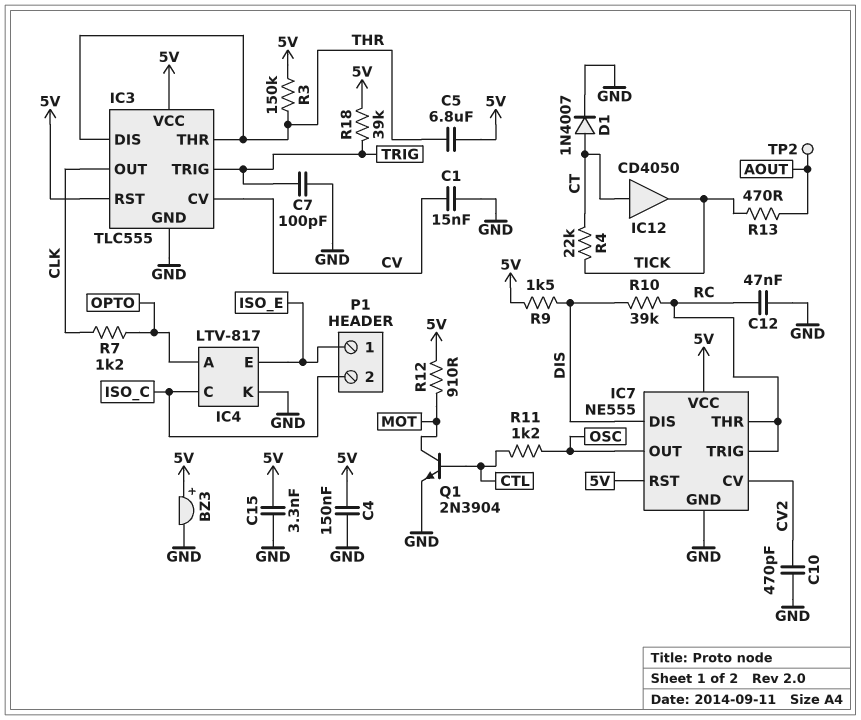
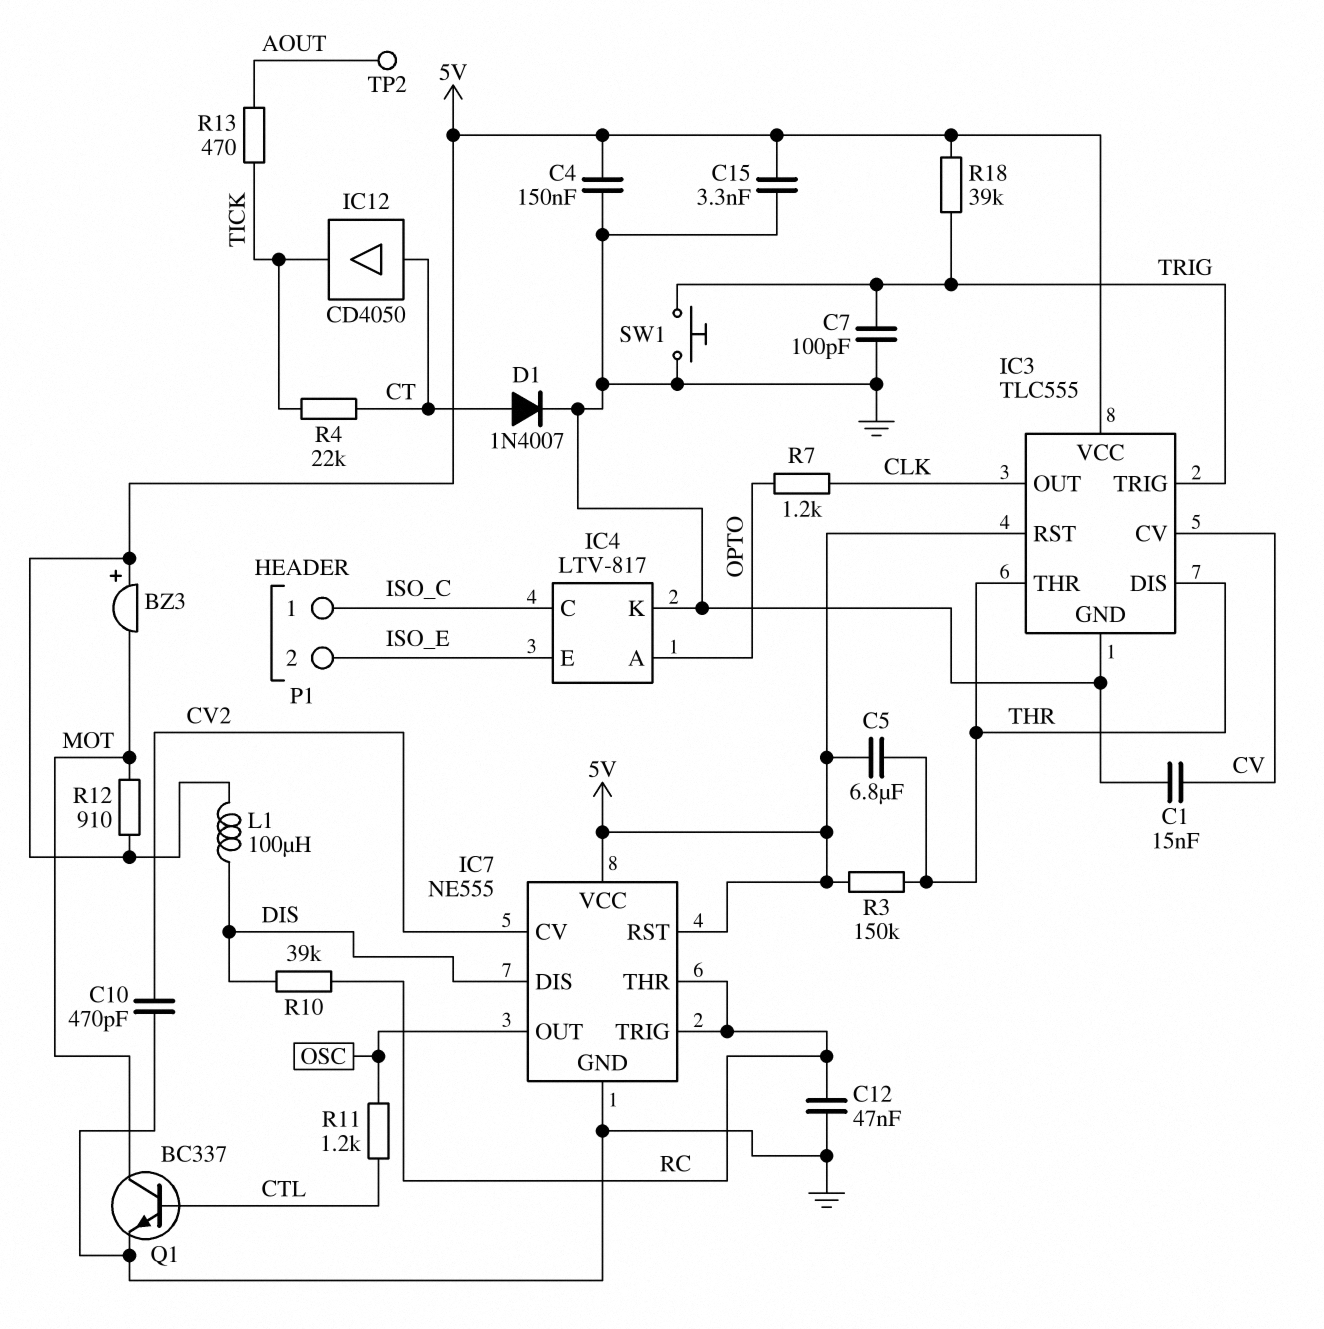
BZ3: buzzer (plus 5V, minus GND) -> buzzer (plus 5V, minus MOT)
L1: none -> 100uH (5V, DIS)
P1 pin 1: ISO_E -> ISO_C
P1 pin 2: ISO_C -> ISO_E
Q1: NPN 2N3904 (B CTL, C MOT, E GND) -> NPN BC337 (B CTL, C MOT, E GND)
R9: 1.5k (5V, DIS) -> none
SW1: none -> button (GND, TRIG)

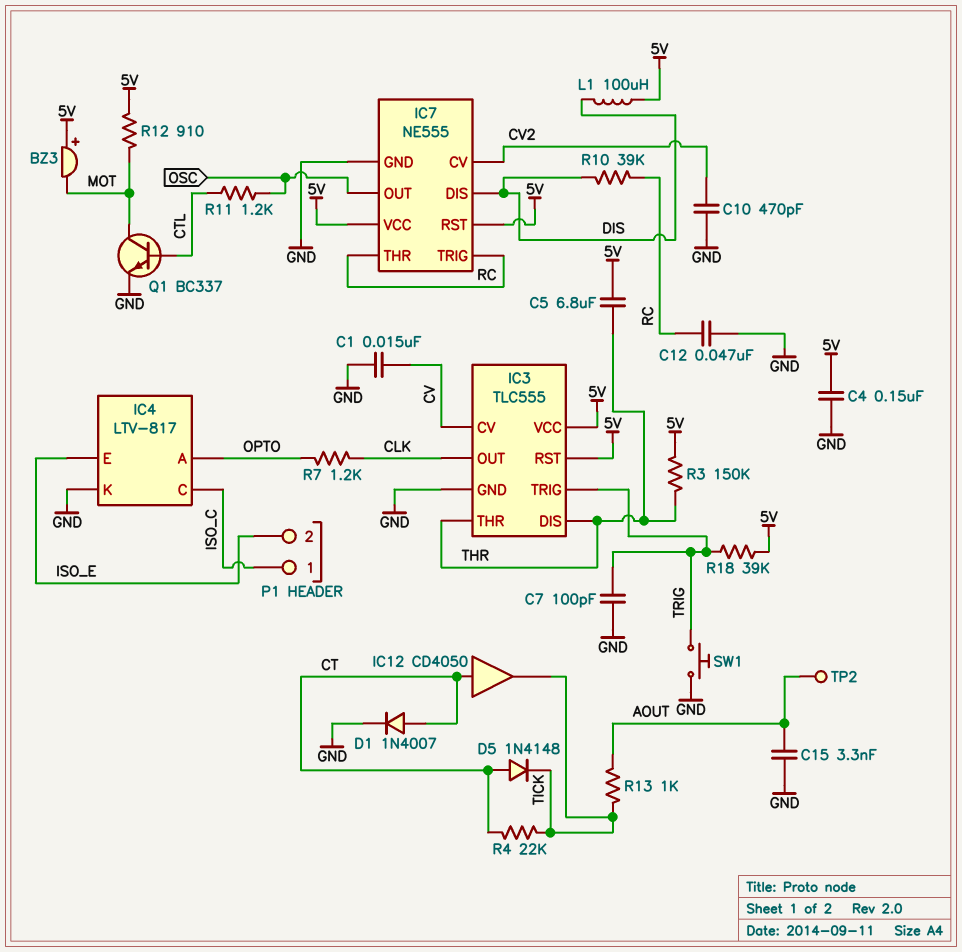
C15: 3.3nF (5V, GND) -> 3.3nF (AOUT, GND)
D5: none -> diode 1N4148 (A CT, K TICK)
R13: 470 (AOUT, TICK) -> 1k (AOUT, TICK)

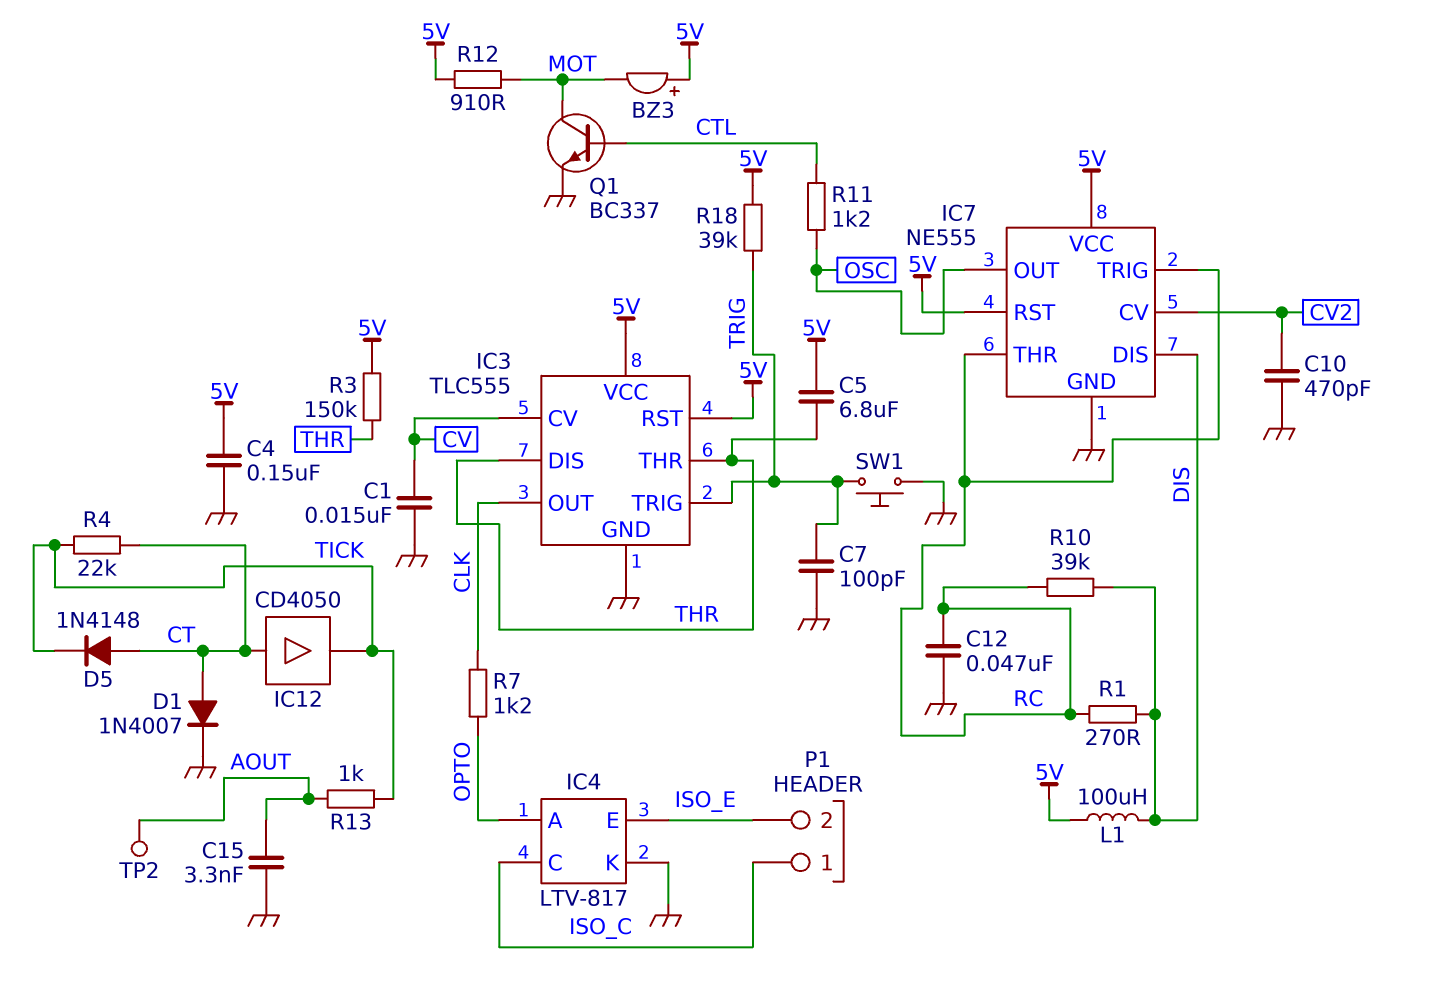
R1: none -> 270 (DIS, RC)

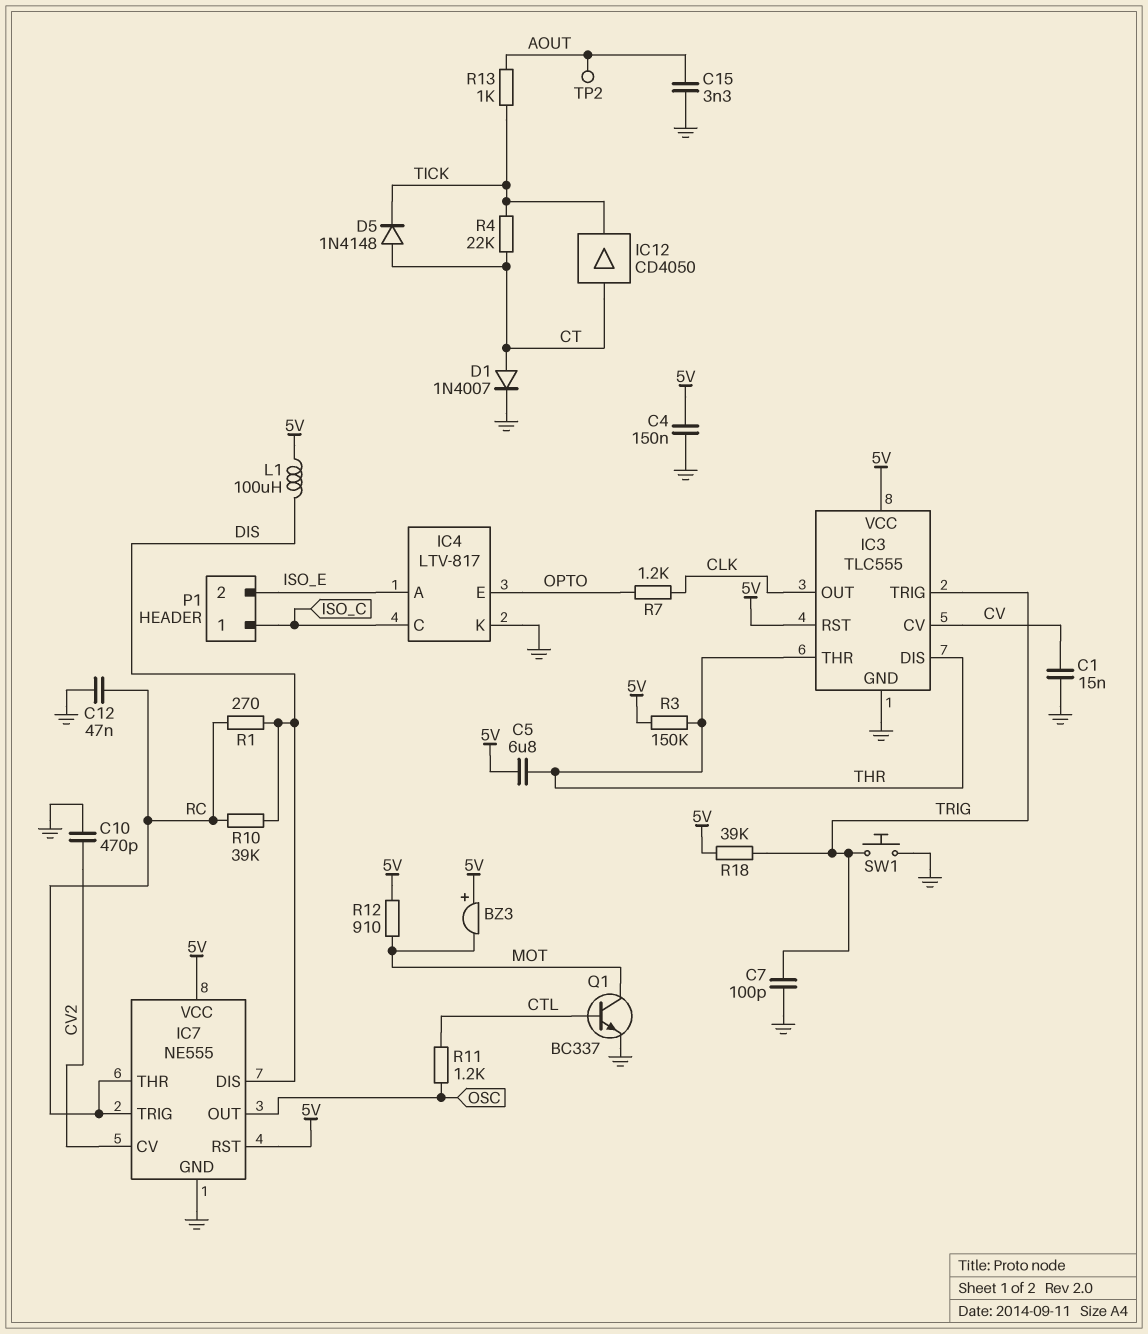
IC4 pin A: OPTO -> ISO_E
IC4 pin E: ISO_E -> OPTO

